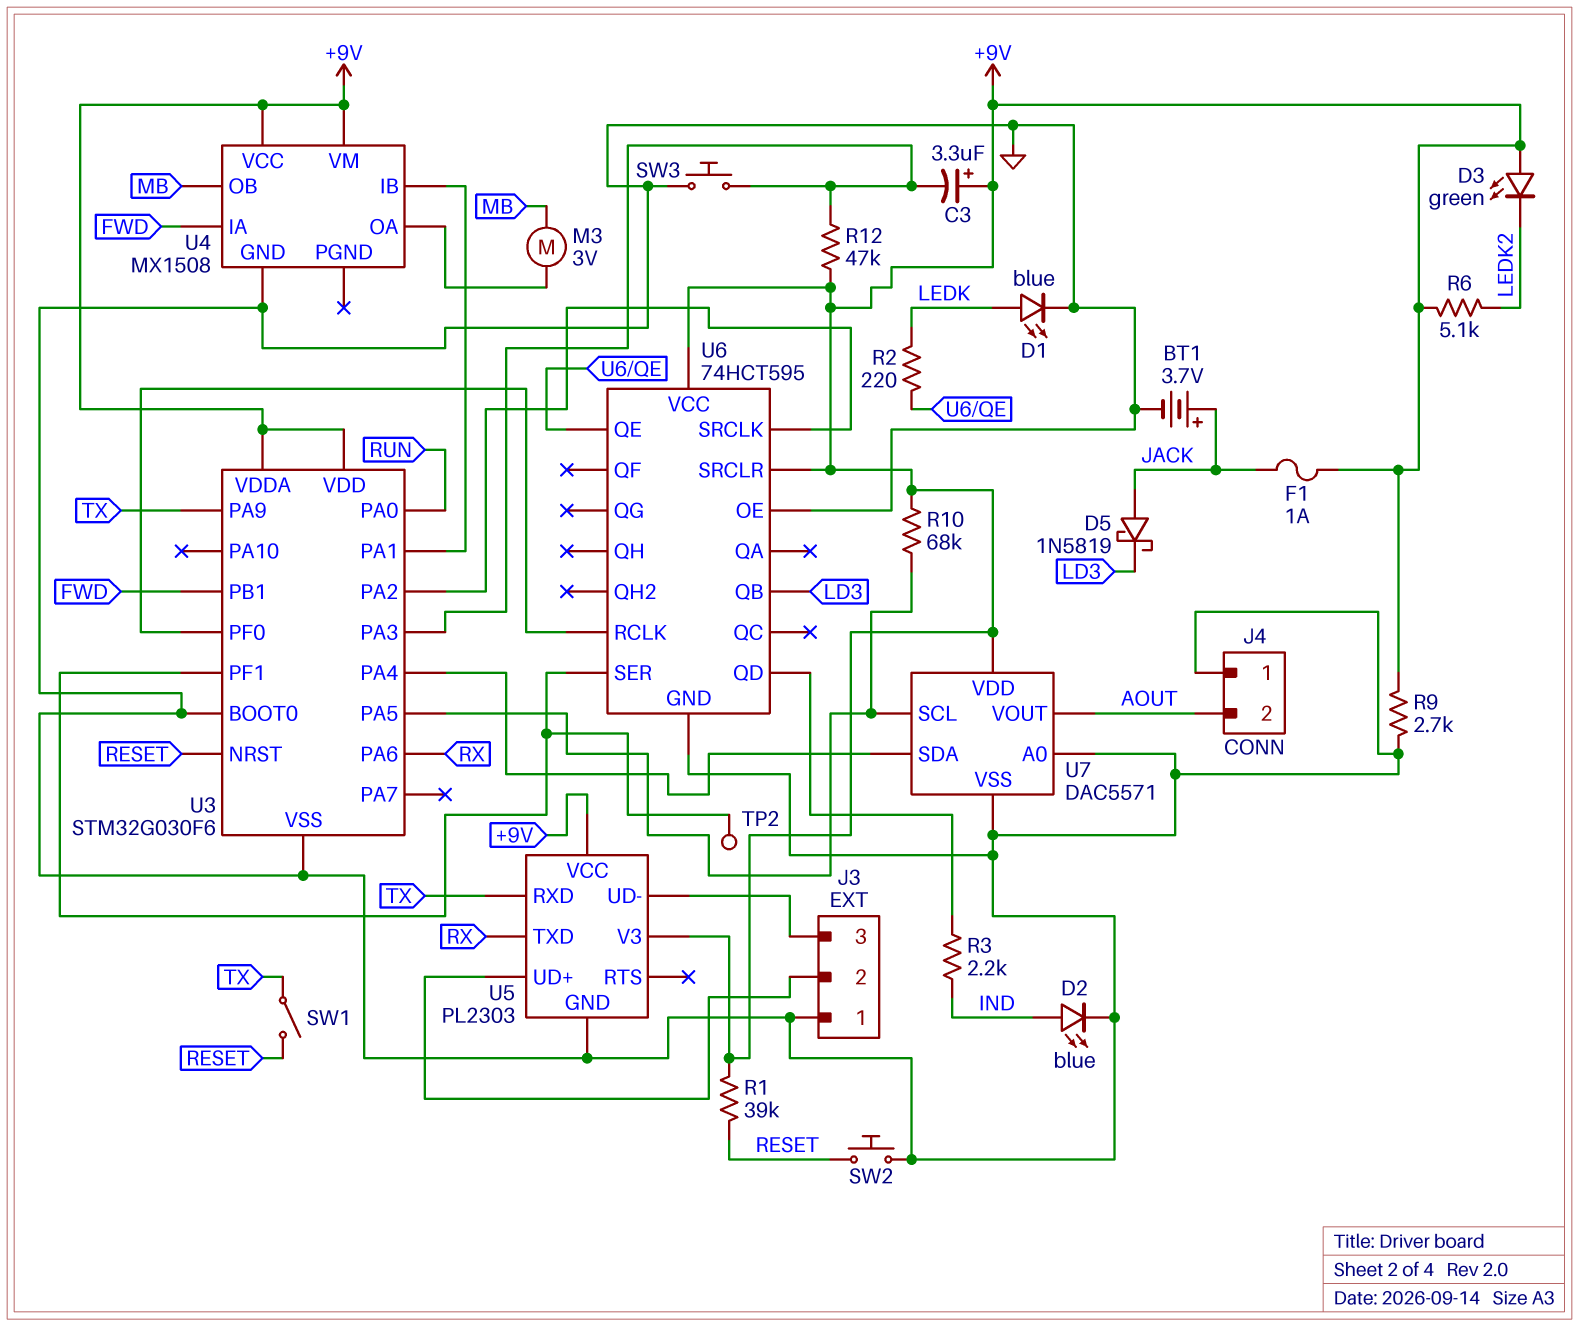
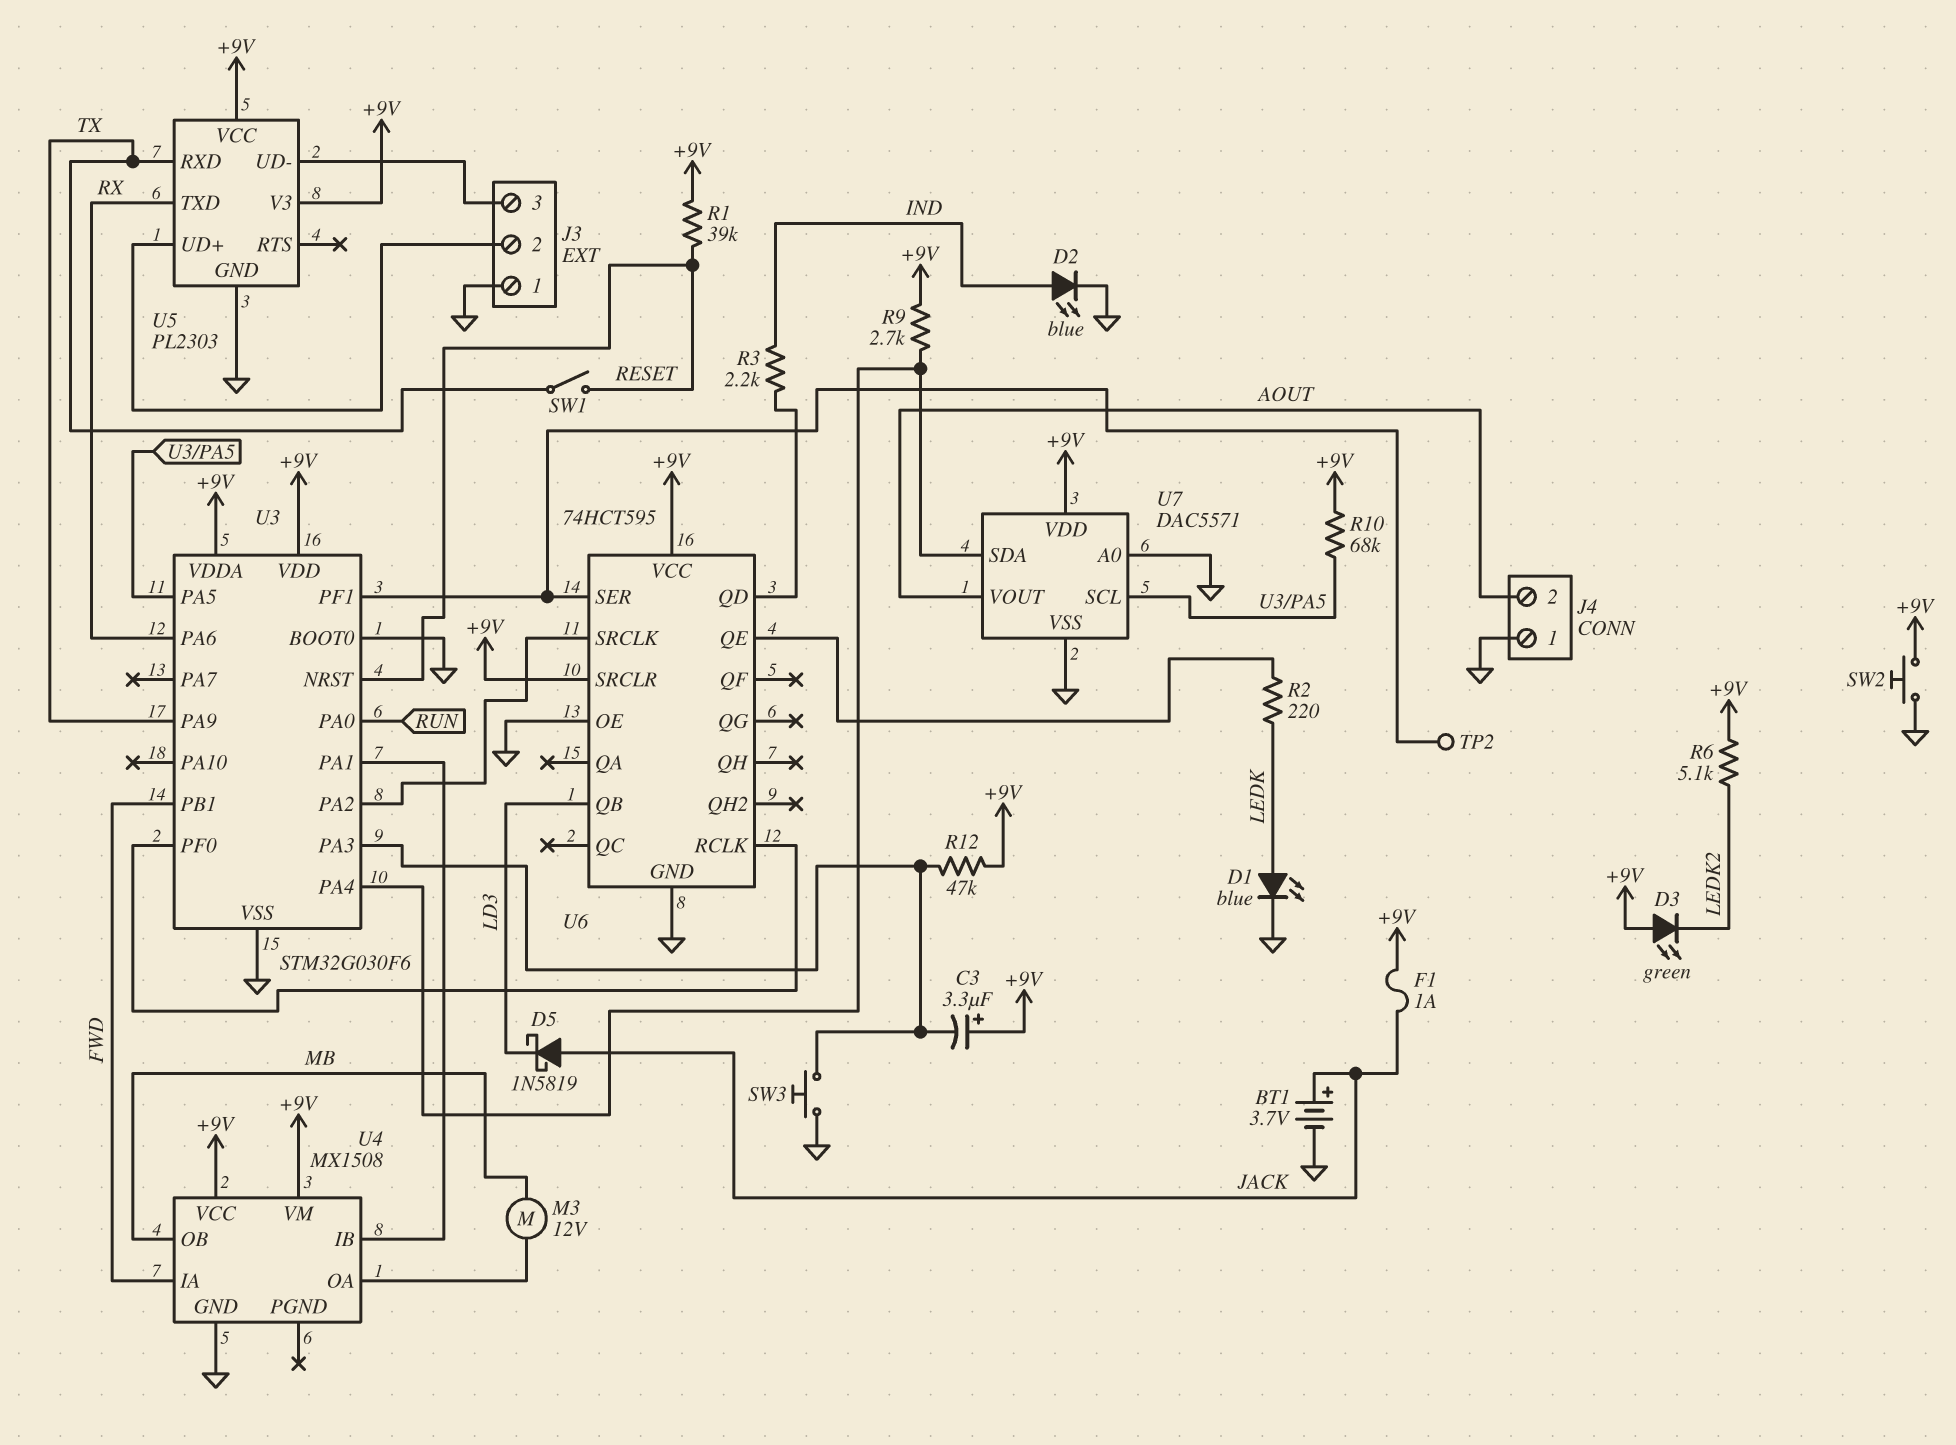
M3: motor 3V (MB, U4/OA) -> motor 12V (MB, U4/OA)
R9: 2.7k (+9V, GND) -> 2.7k (+9V, U3/PA4)
SW2: button (GND, RESET) -> button (+9V, GND)

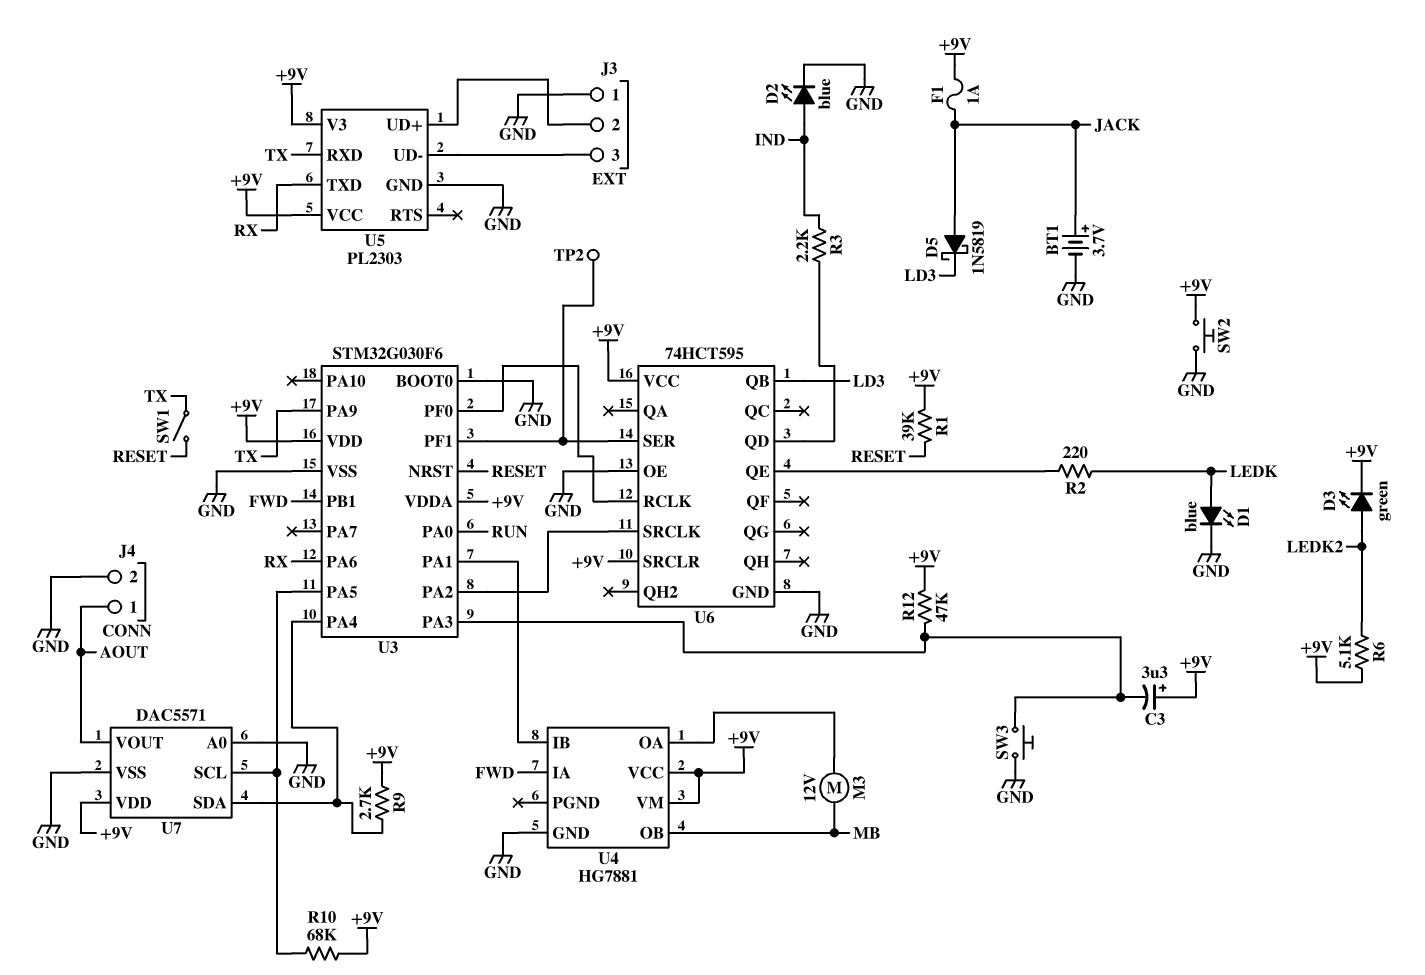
D3: LED green (A +9V, K LEDK2) -> LED green (A LEDK2, K +9V)
J4 pin 1: GND -> AOUT
J4 pin 2: AOUT -> GND
U4: MX1508 -> HG7881

